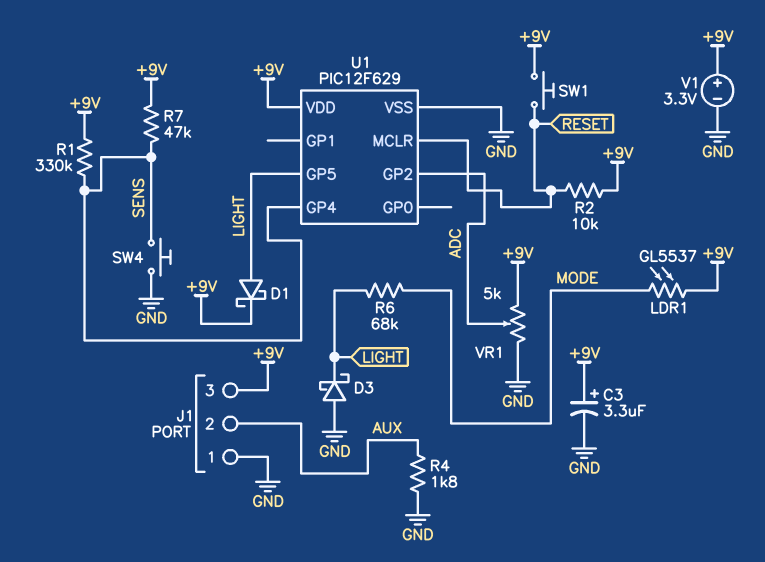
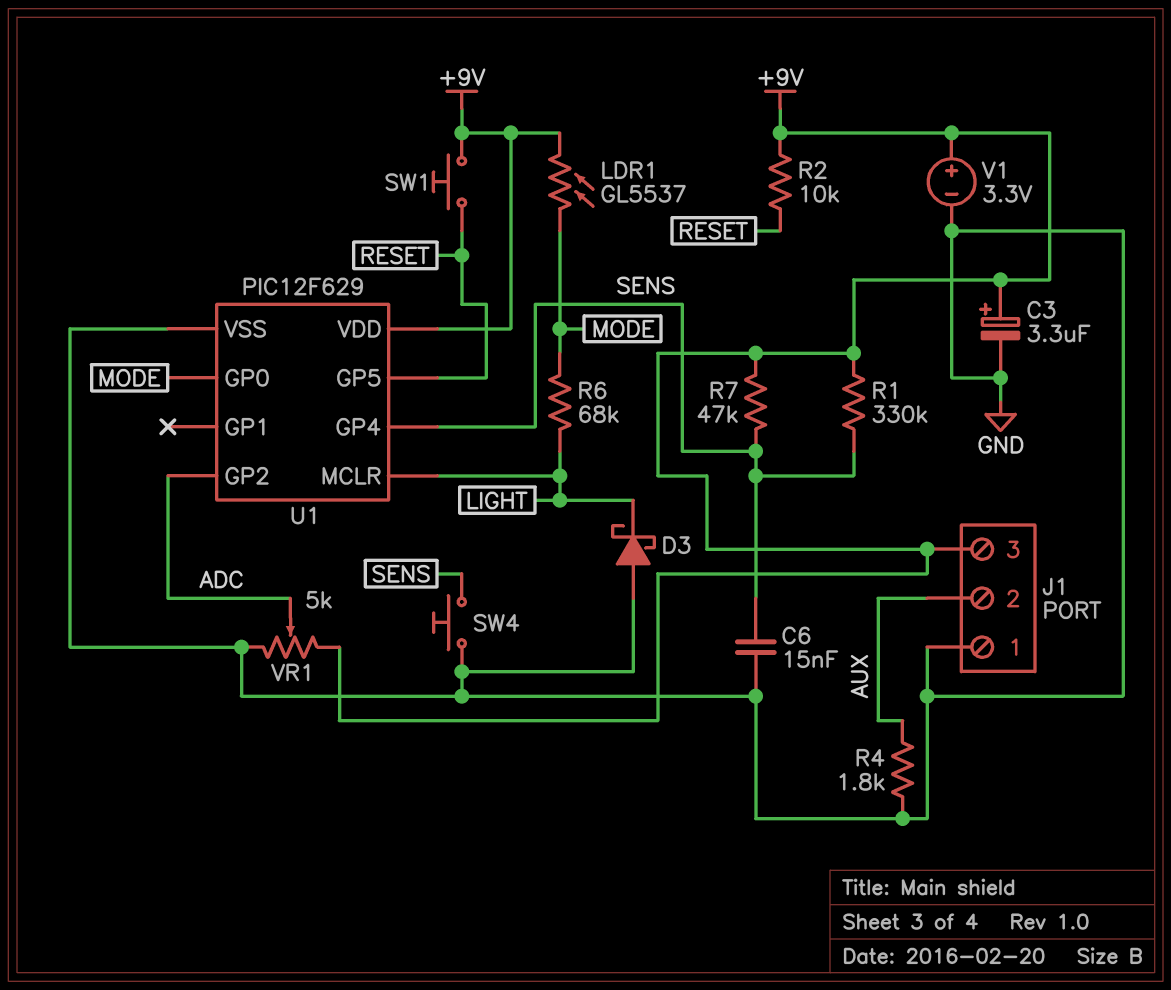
C6: none -> 15nF (GND, SENS)
D1: schottky (A LIGHT, K +9V) -> none
U1 pin GP0: none -> MODE
U1 pin GP5: LIGHT -> RESET
U1 pin MCLR: RESET -> LIGHT

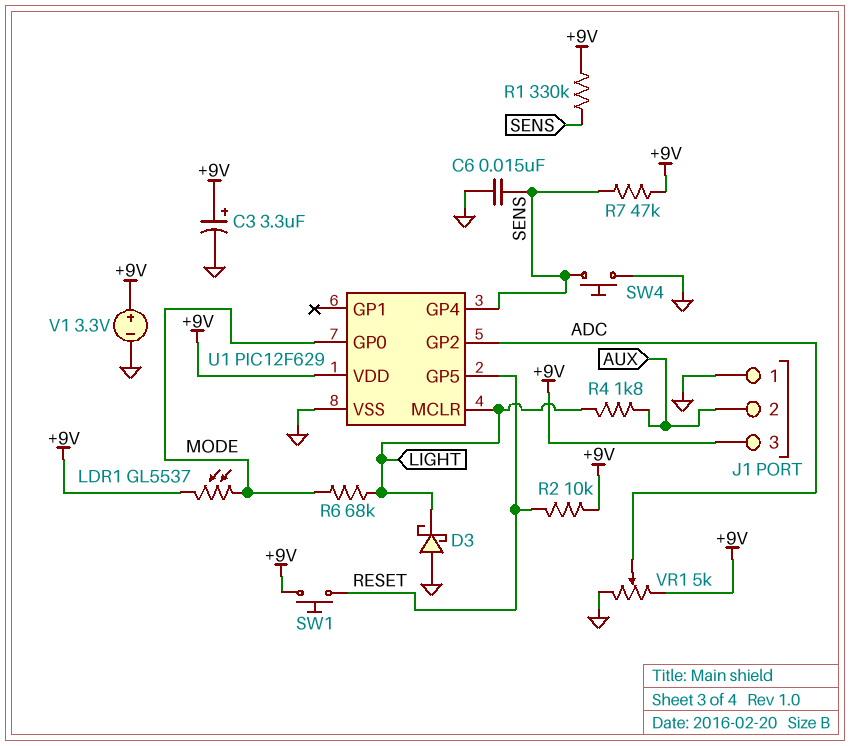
R4: 1.8k (AUX, GND) -> 1.8k (AUX, LIGHT)

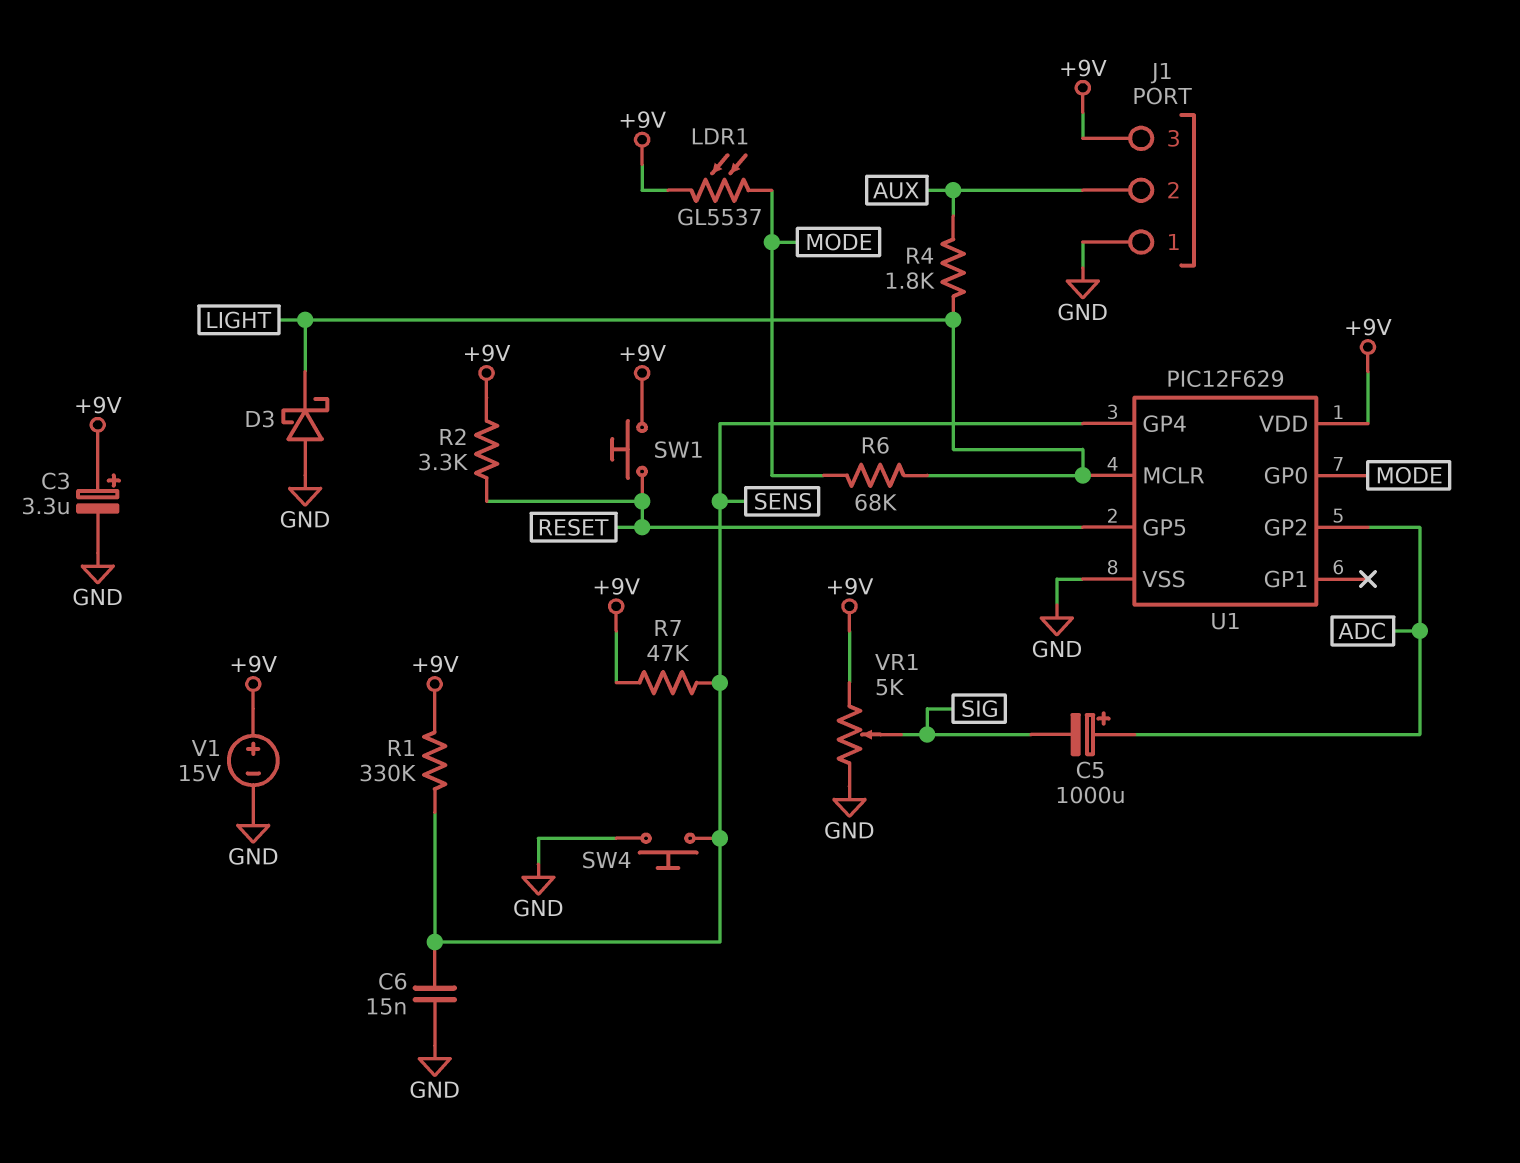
C5: none -> 1000uF (plus ADC, minus SIG)
R2: 10k (+9V, RESET) -> 3.3k (+9V, RESET)
V1: 3.3V (plus +9V, minus GND) -> 15V (plus +9V, minus GND)
VR1: 5k (+9V, GND, wiper ADC) -> 5k (+9V, GND, wiper SIG)

